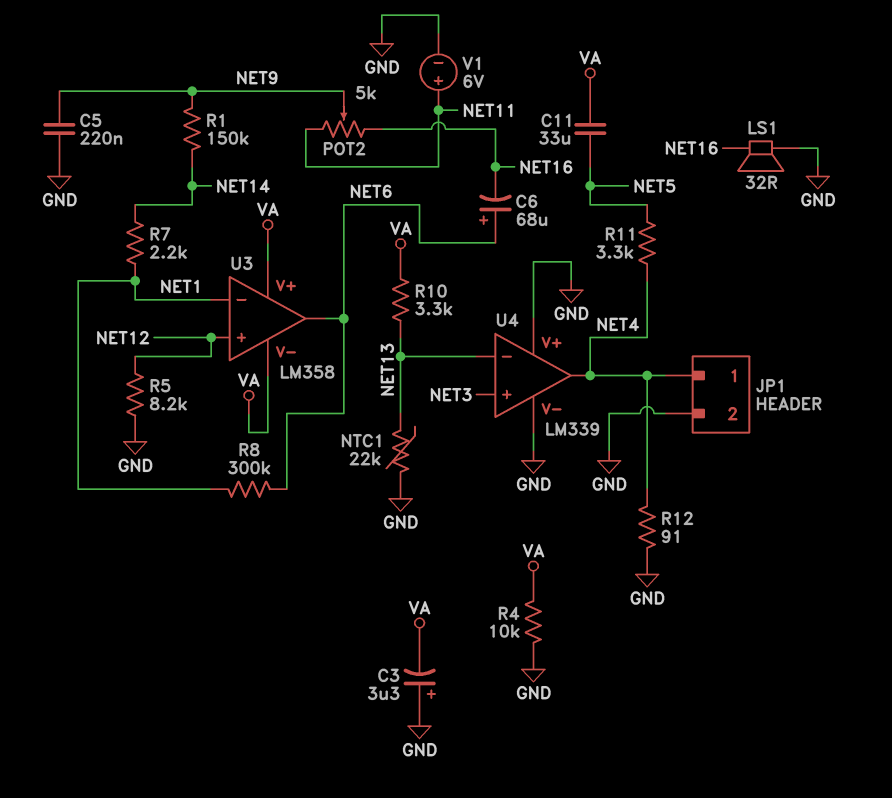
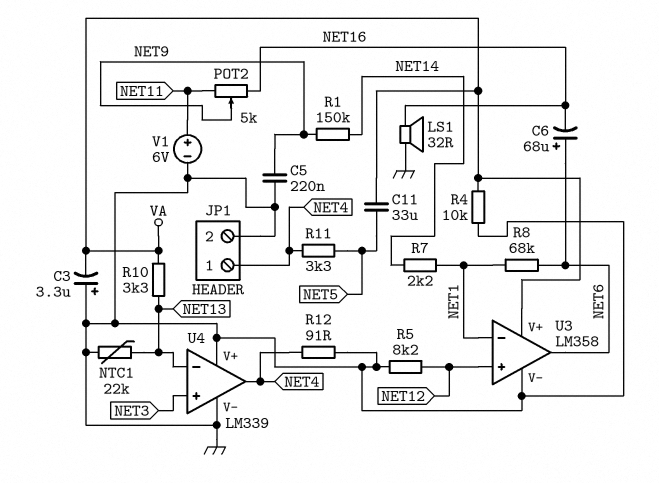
R8: 300k (NET1, NET6) -> 68k (NET1, NET6)
U3 pin V-: VA -> GND

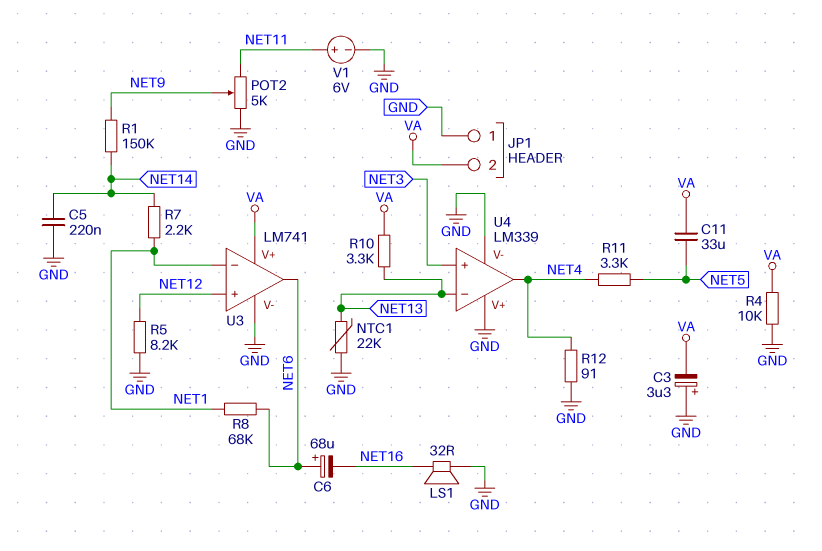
C5: 220nF (GND, NET9) -> 220nF (GND, NET14)
JP1 pin 1: NET4 -> GND
JP1 pin 2: GND -> VA
POT2: 5k (NET11, NET16, wiper NET9) -> 5k (GND, NET11, wiper NET9)
U3: LM358 -> LM741

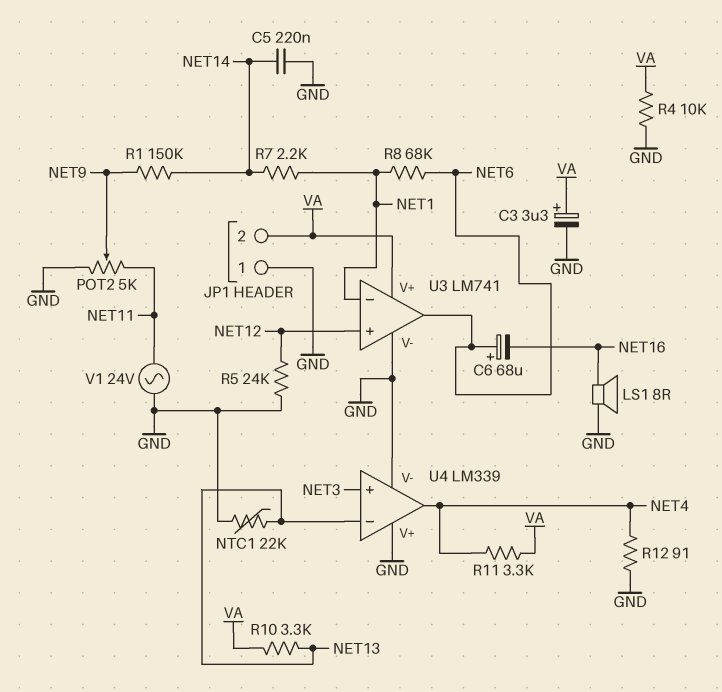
C3: 3.3uF (plus GND, minus VA) -> 3.3uF (plus VA, minus GND)
C11: 33uF (NET5, VA) -> none
LS1: speaker 32R (GND, NET16) -> speaker 8R (GND, NET16)
R5: 8.2k (GND, NET12) -> 24k (GND, NET12)
R11: 3.3k (NET4, NET5) -> 3.3k (NET4, VA)
V1: 6V (plus NET11, minus GND) -> AC 24V (GND, NET11)

